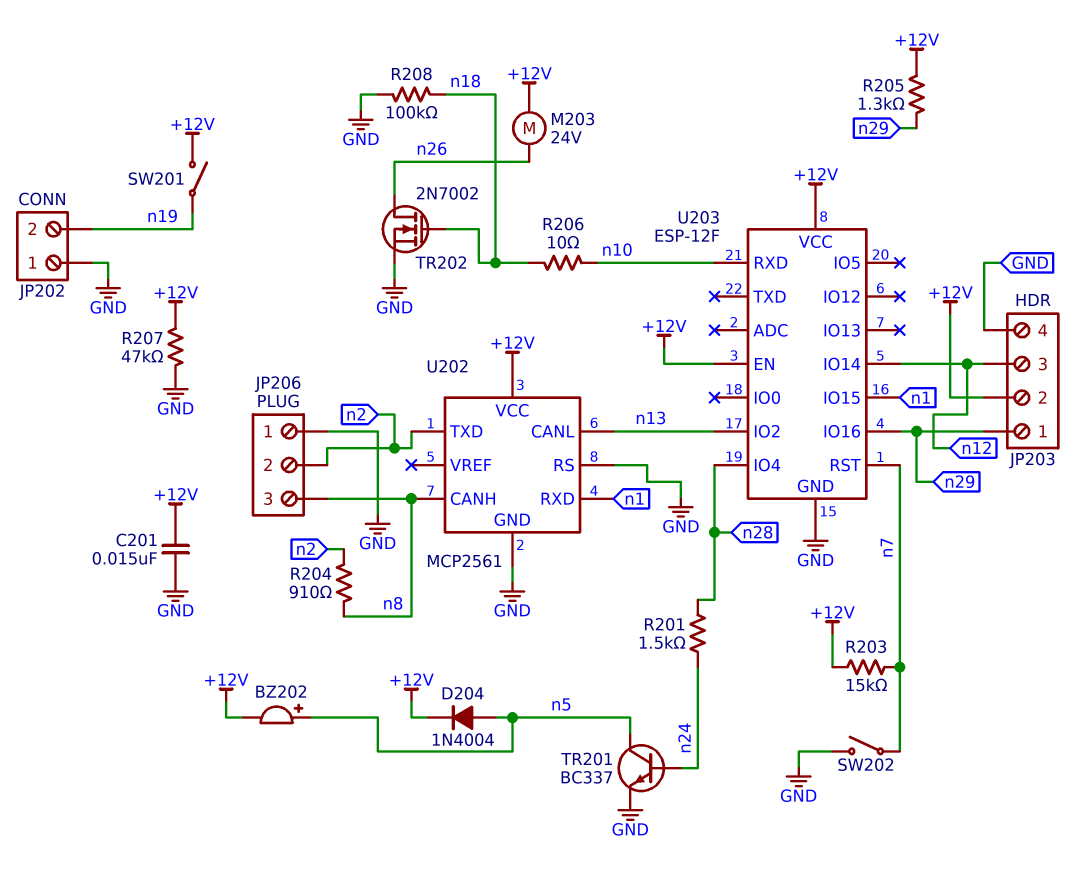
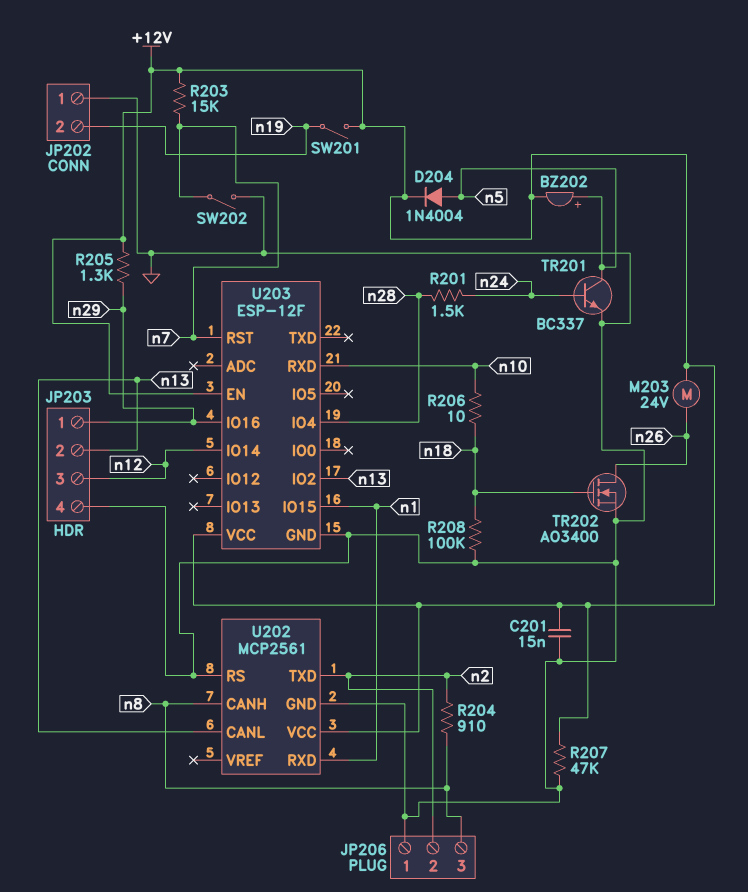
JP203 pin 2: +12V -> n13
TR202: NMOS 2N7002 (G n18, D n26, S GND) -> NMOS AO3400 (G n18, D n26, S GND)

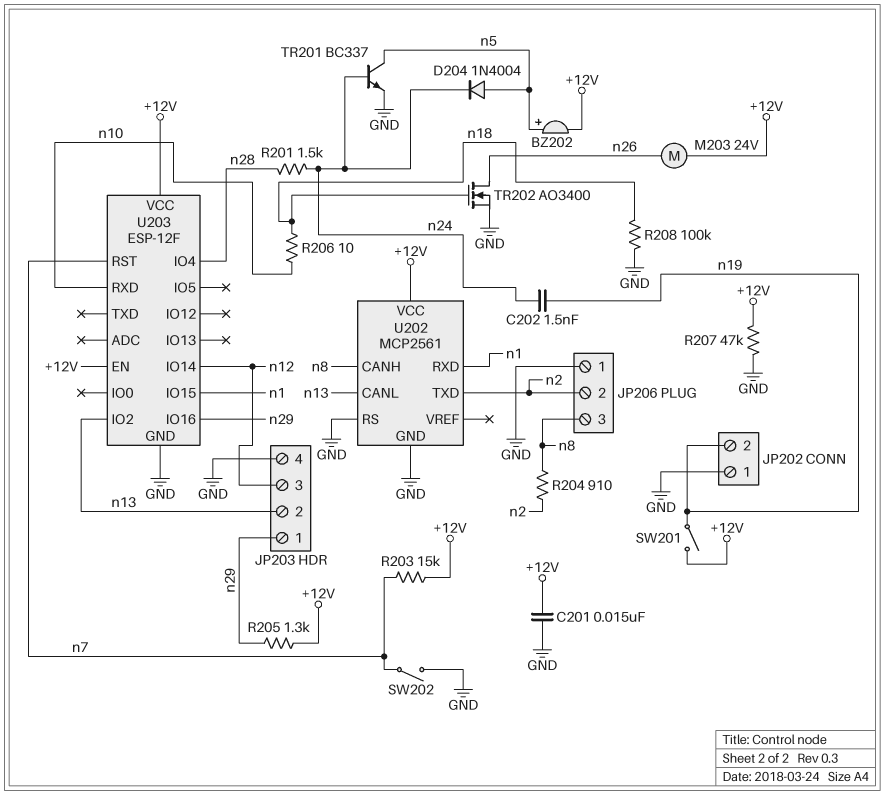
C202: none -> 1.5nF (n19, n24)
D204: diode 1N4004 (A n5, K +12V) -> diode 1N4004 (A n5, K n24)

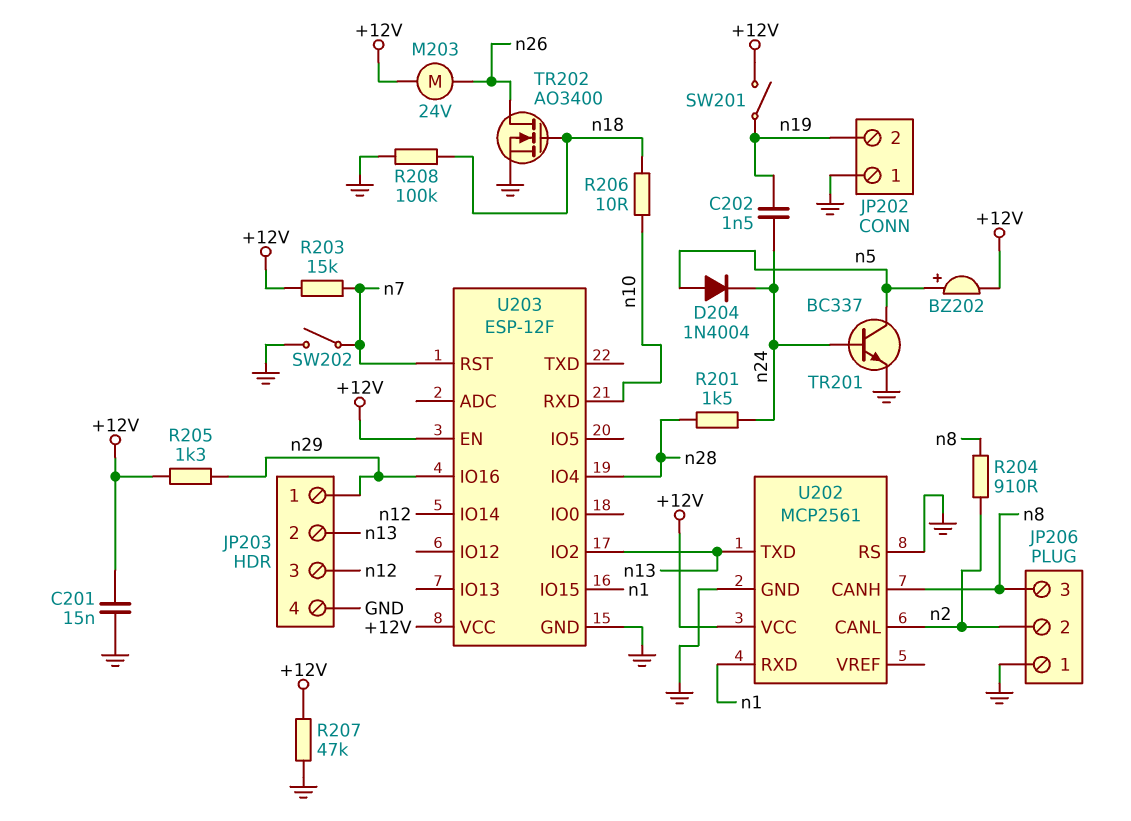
U202 pin CANL: n13 -> n2
U202 pin TXD: n2 -> n13

